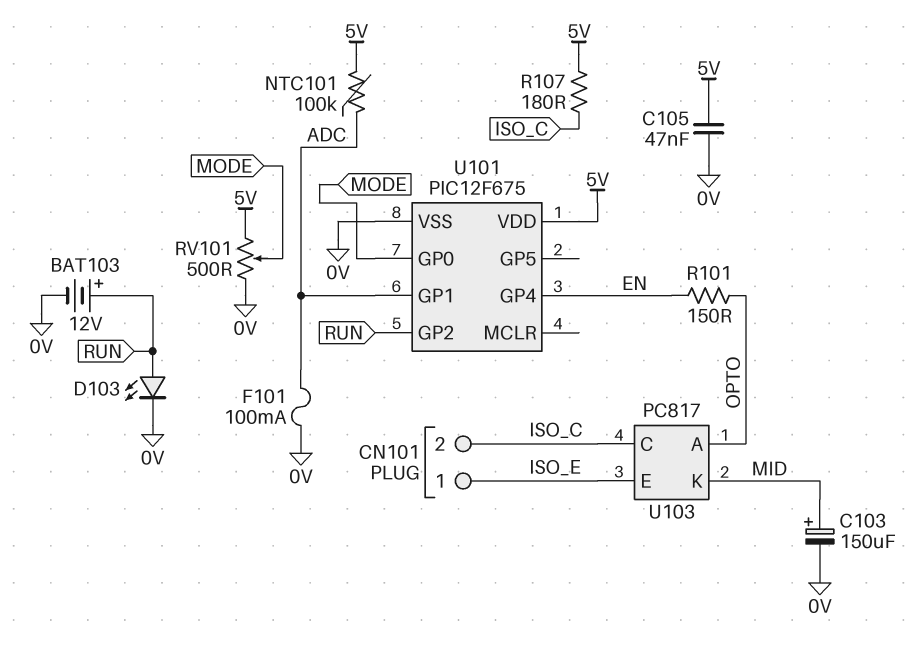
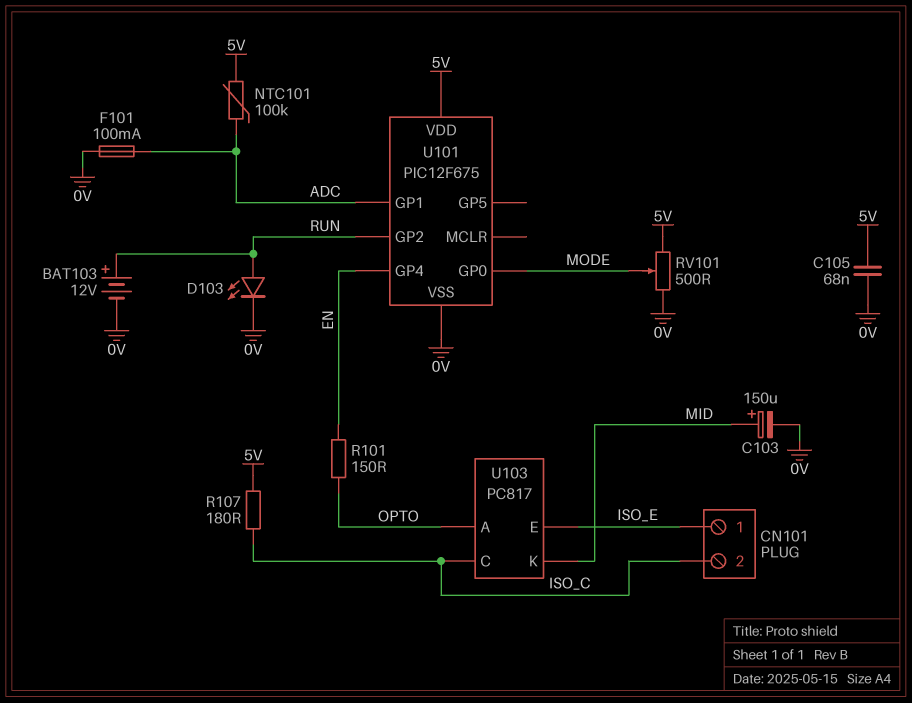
C105: 47nF (0V, 5V) -> 68nF (0V, 5V)

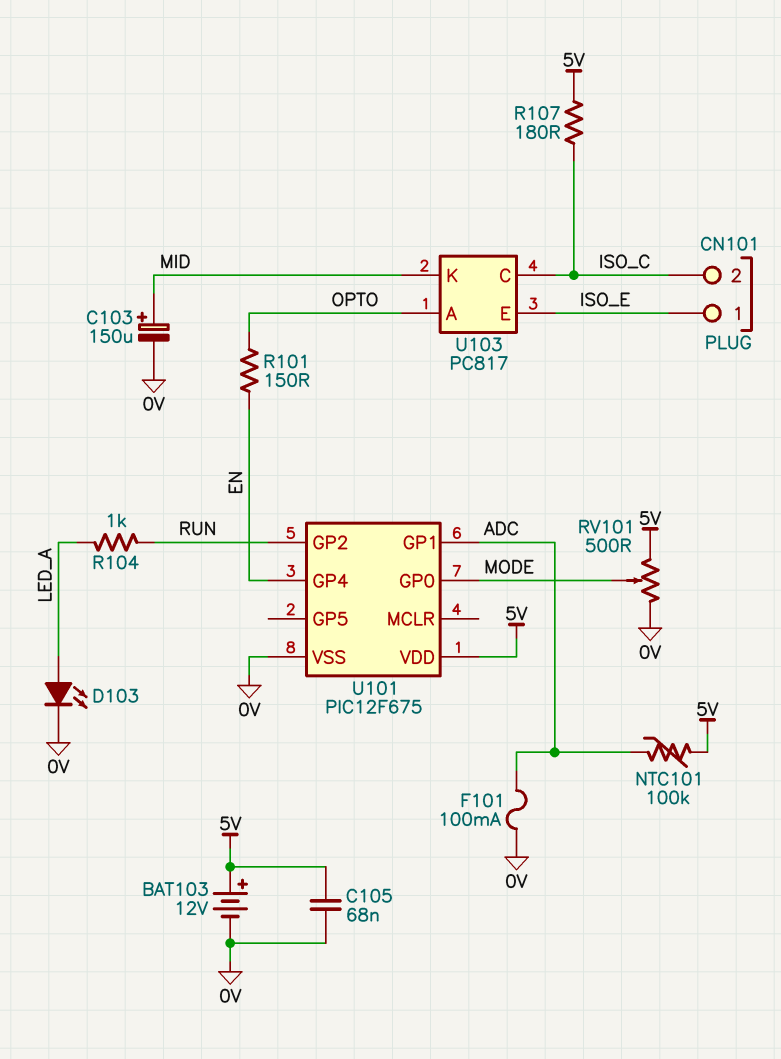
BAT103: 12V (plus RUN, minus 0V) -> 12V (plus 5V, minus 0V)
D103: LED (A RUN, K 0V) -> LED (A LED_A, K 0V)
R104: none -> 1k (LED_A, RUN)

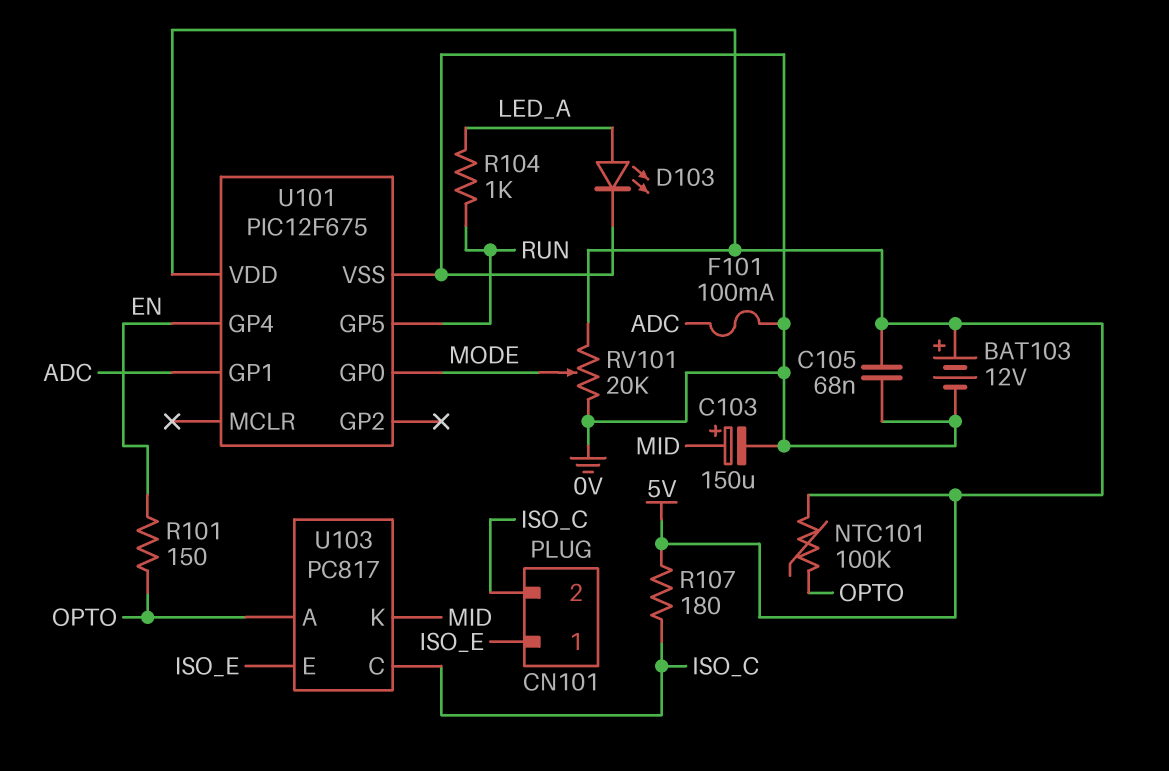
NTC101: 100k (5V, ADC) -> 100k (5V, OPTO)
RV101: 500 (0V, 5V, wiper MODE) -> 20k (0V, 5V, wiper MODE)
U101 pin GP2: RUN -> none
U101 pin GP5: none -> RUN

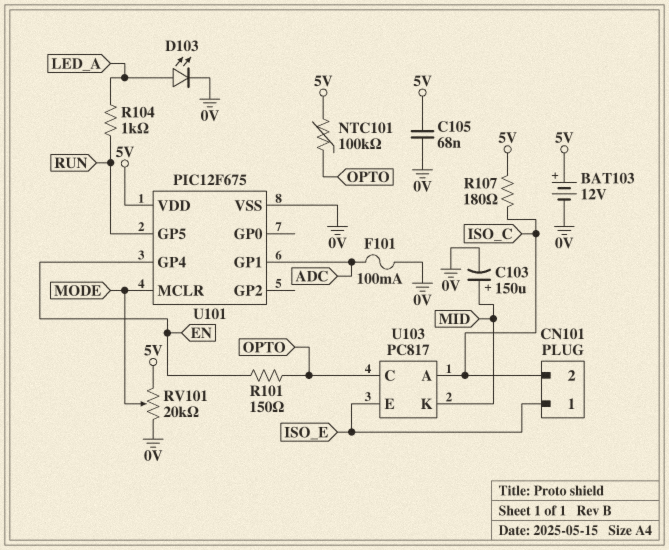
U101 pin GP0: MODE -> none
U101 pin MCLR: none -> MODE
U103 pin A: OPTO -> ISO_C
U103 pin C: ISO_C -> OPTO

